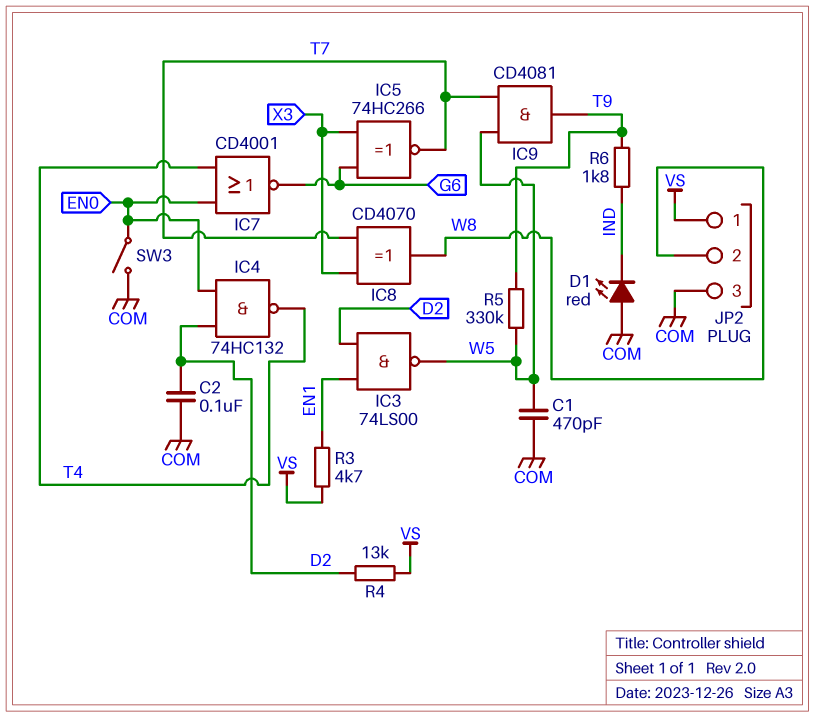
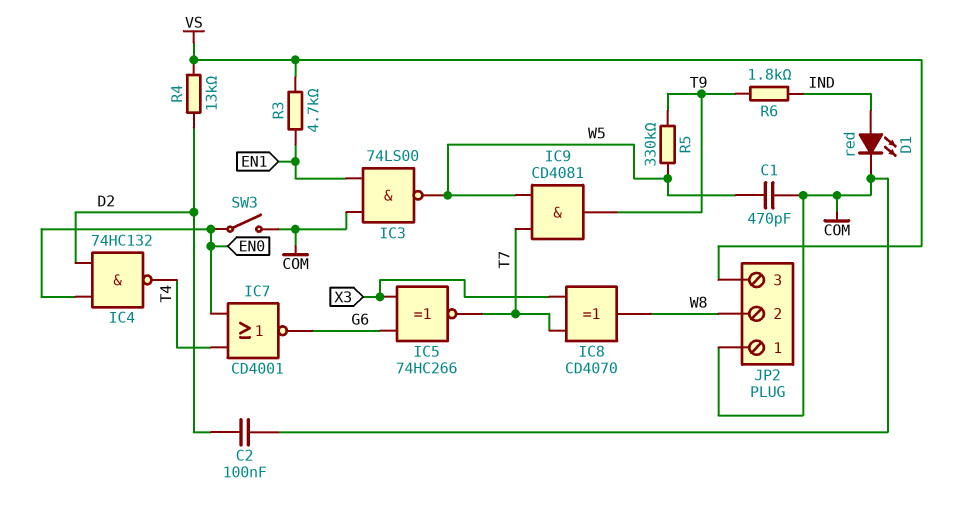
D1: LED red (A COM, K IND) -> LED red (A IND, K COM)
IC3: NAND 74LS00 (in D2, in EN1, out W5) -> NAND 74LS00 (in COM, in EN1, out W5)
JP2 pin 1: VS -> COM
JP2 pin 3: COM -> VS

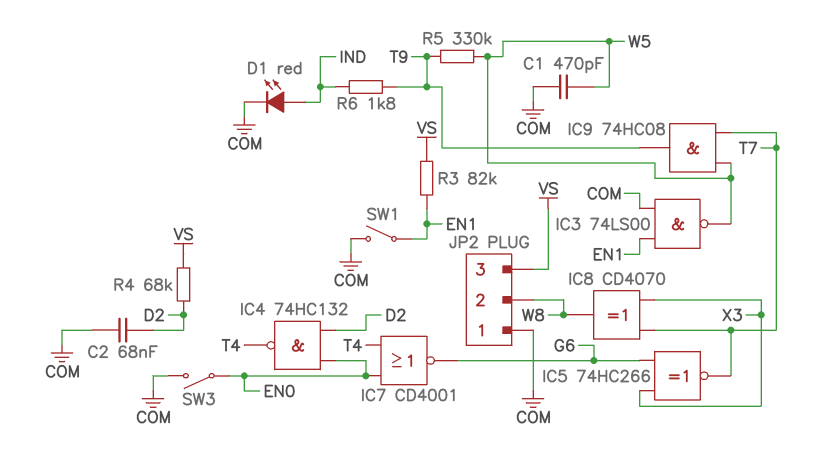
C2: 100nF (COM, D2) -> 68nF (COM, D2)
IC9: AND CD4081 (in T7, in W5, out T9) -> AND 74HC08 (in T7, in W5, out T9)
R3: 4.7k (EN1, VS) -> 82k (EN1, VS)
R4: 13k (D2, VS) -> 68k (D2, VS)
SW1: none -> switch (COM, EN1)

